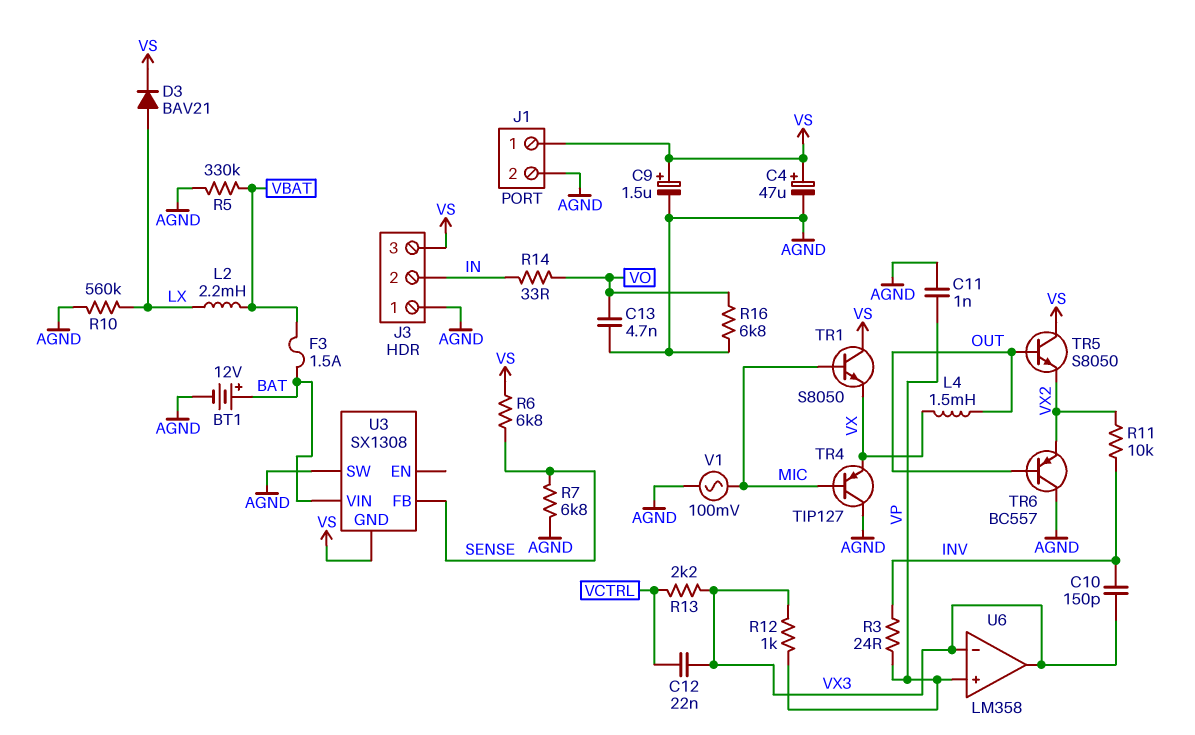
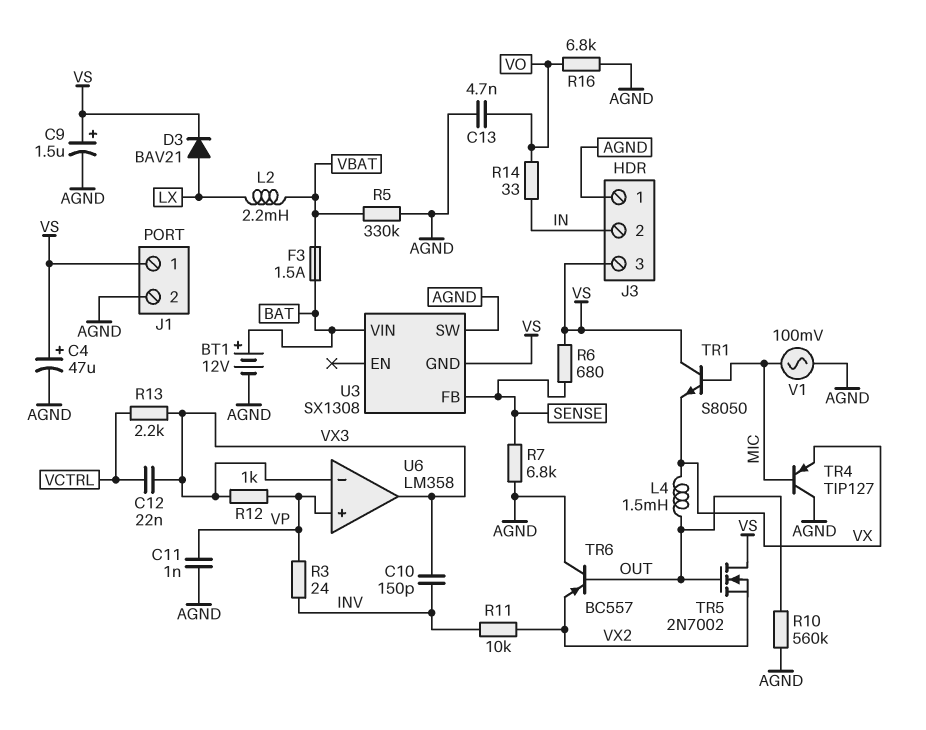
R6: 6.8k (SENSE, VS) -> 680 (SENSE, VS)
R10: 560k (AGND, LX) -> 560k (AGND, OUT)
TR5: NPN S8050 (B OUT, C VS, E VX2) -> NMOS 2N7002 (G OUT, D VS, S VX2)

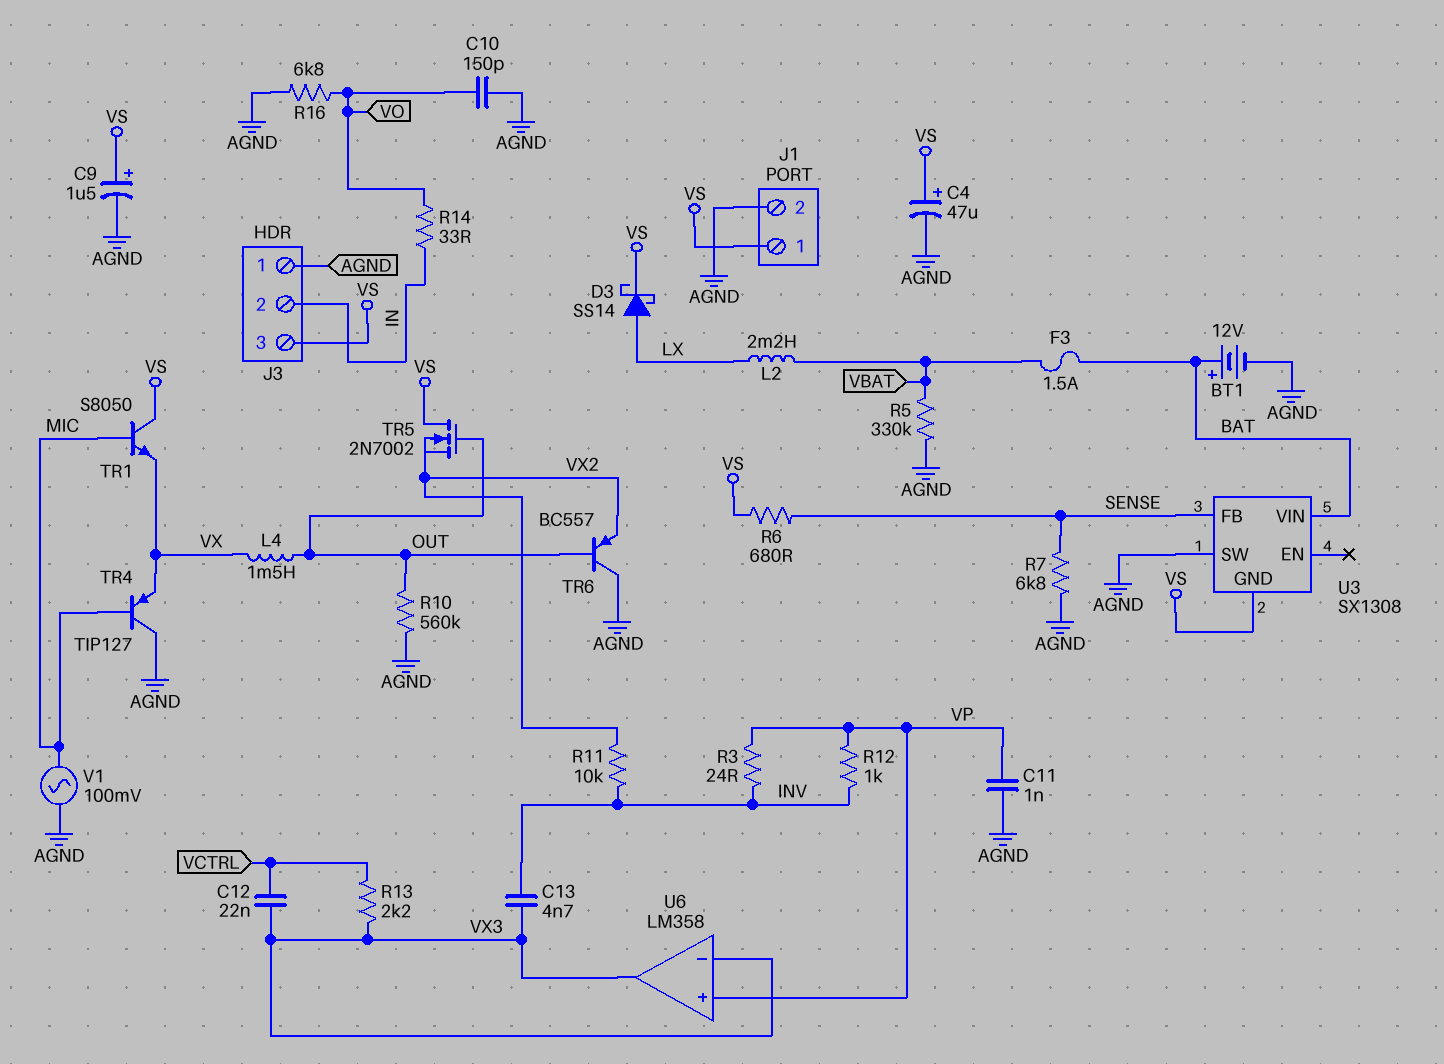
C10: 150pF (INV, VX3) -> 150pF (AGND, VO)
C13: 4.7nF (AGND, VO) -> 4.7nF (INV, VX3)
D3: diode BAV21 (A LX, K VS) -> schottky SS14 (A LX, K VS)
R12: 1k (VP, VX3) -> 1k (INV, VP)

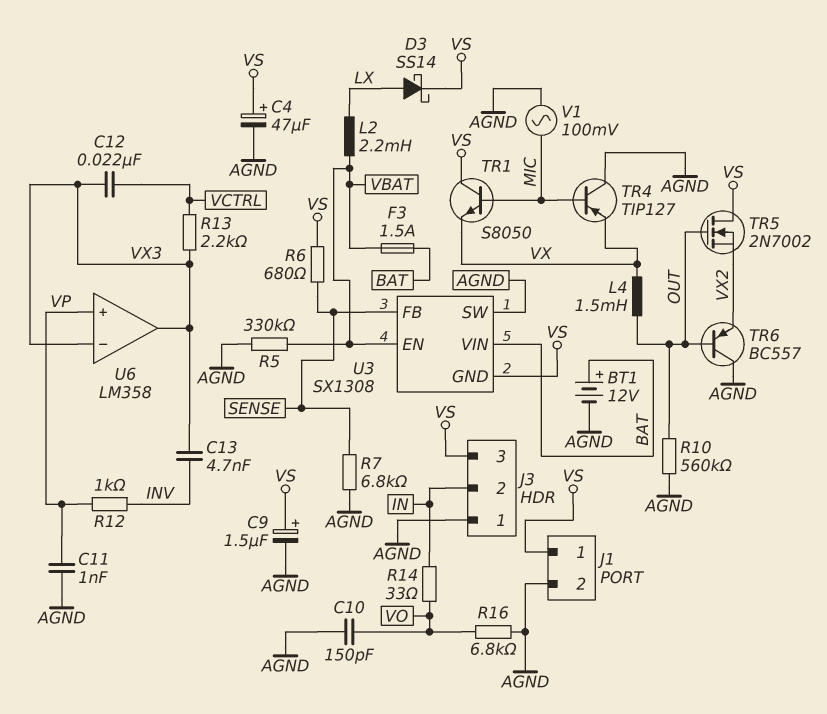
R3: 24 (INV, VP) -> none
R11: 10k (INV, VX2) -> none
U3 pin EN: none -> VBAT

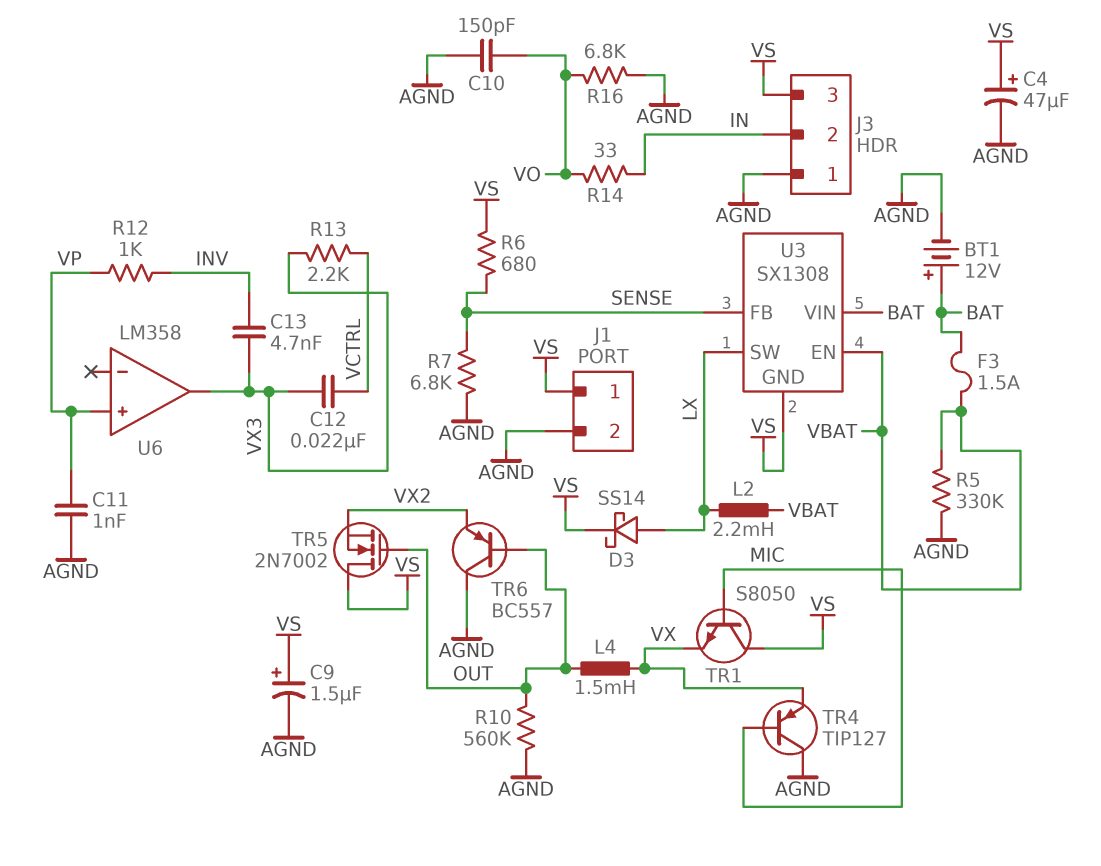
U3 pin SW: AGND -> LX
U6 pin in-: VX3 -> none
V1: AC 100mV (AGND, MIC) -> none

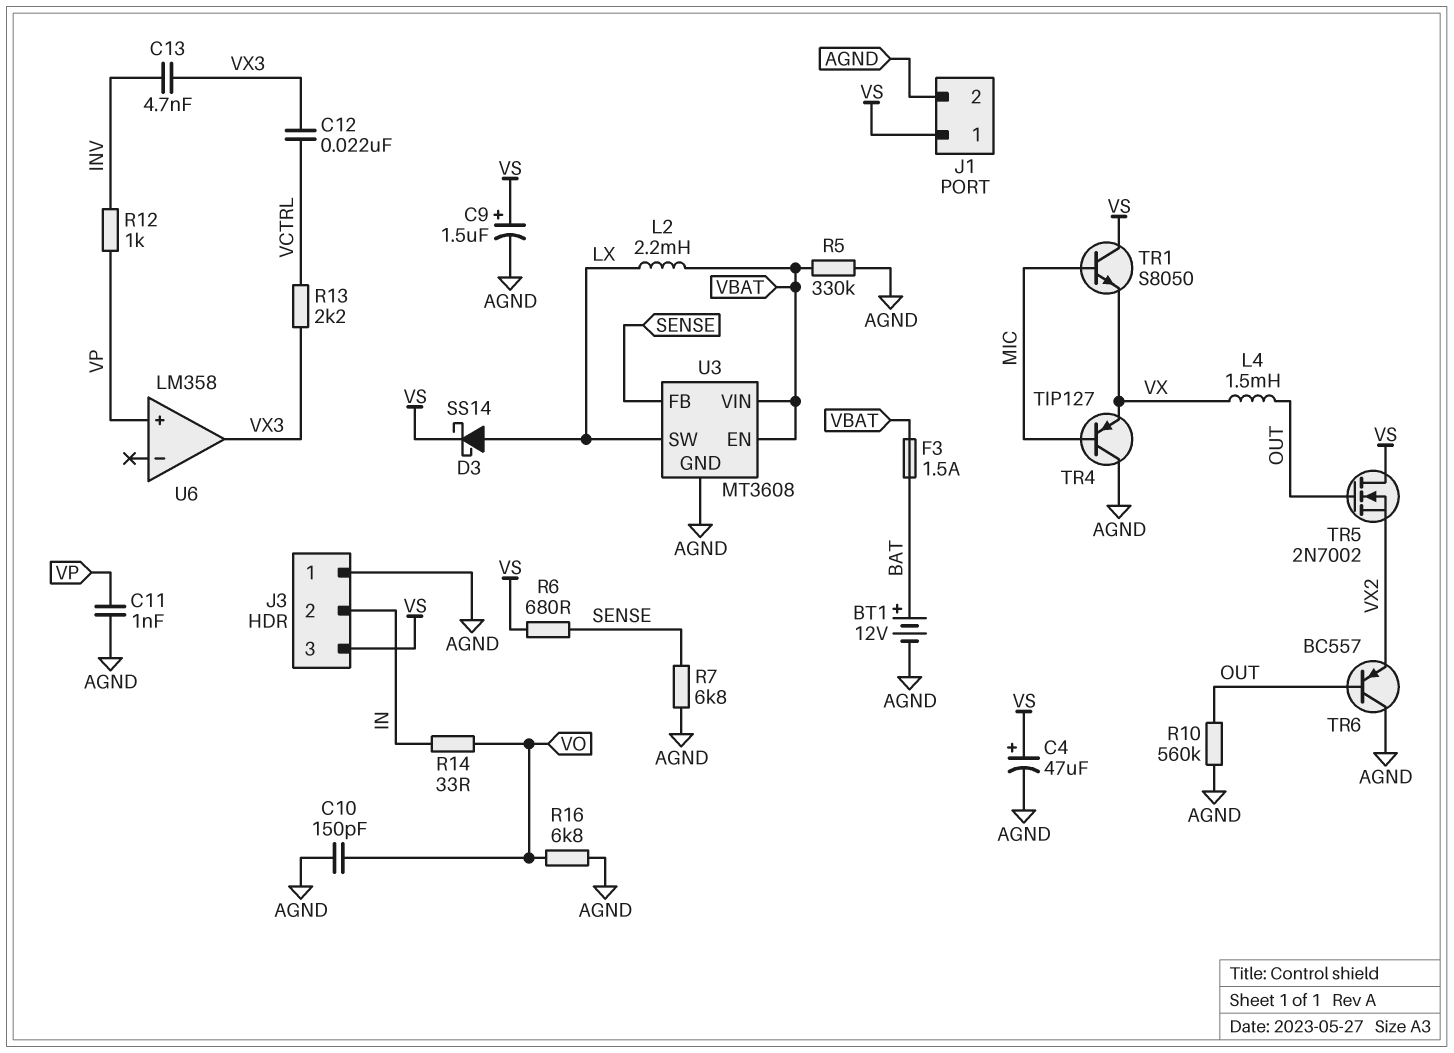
U3: SX1308 -> MT3608
U3 pin GND: VS -> AGND
U3 pin VIN: BAT -> VBAT

